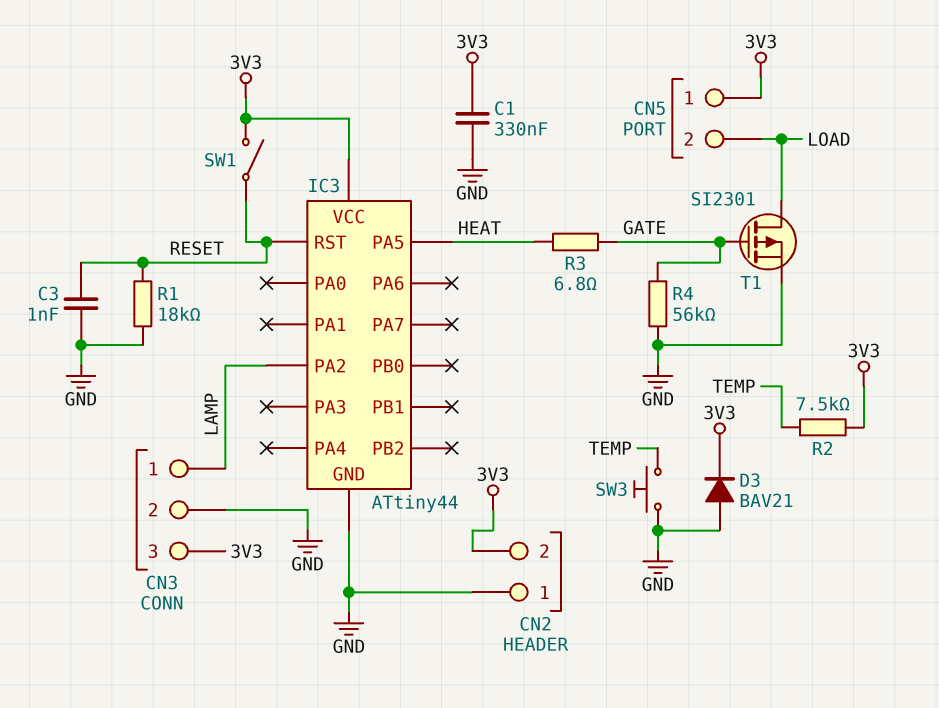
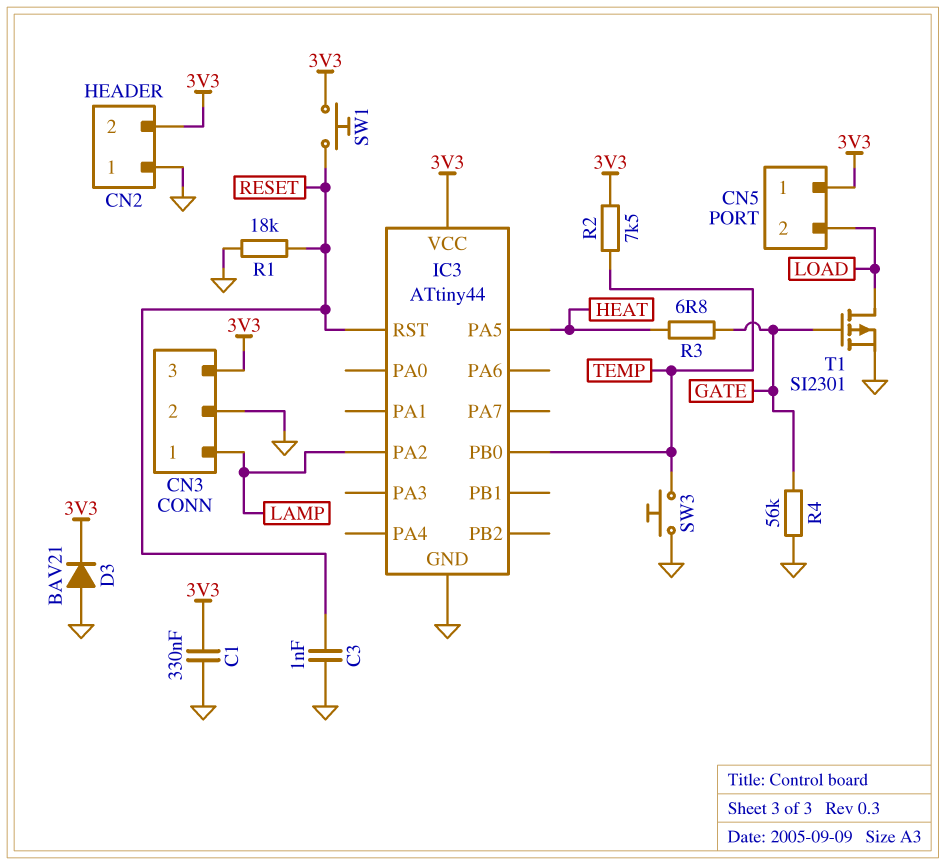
IC3 pin PB0: none -> TEMP
SW1: switch (3V3, RESET) -> button (3V3, RESET)

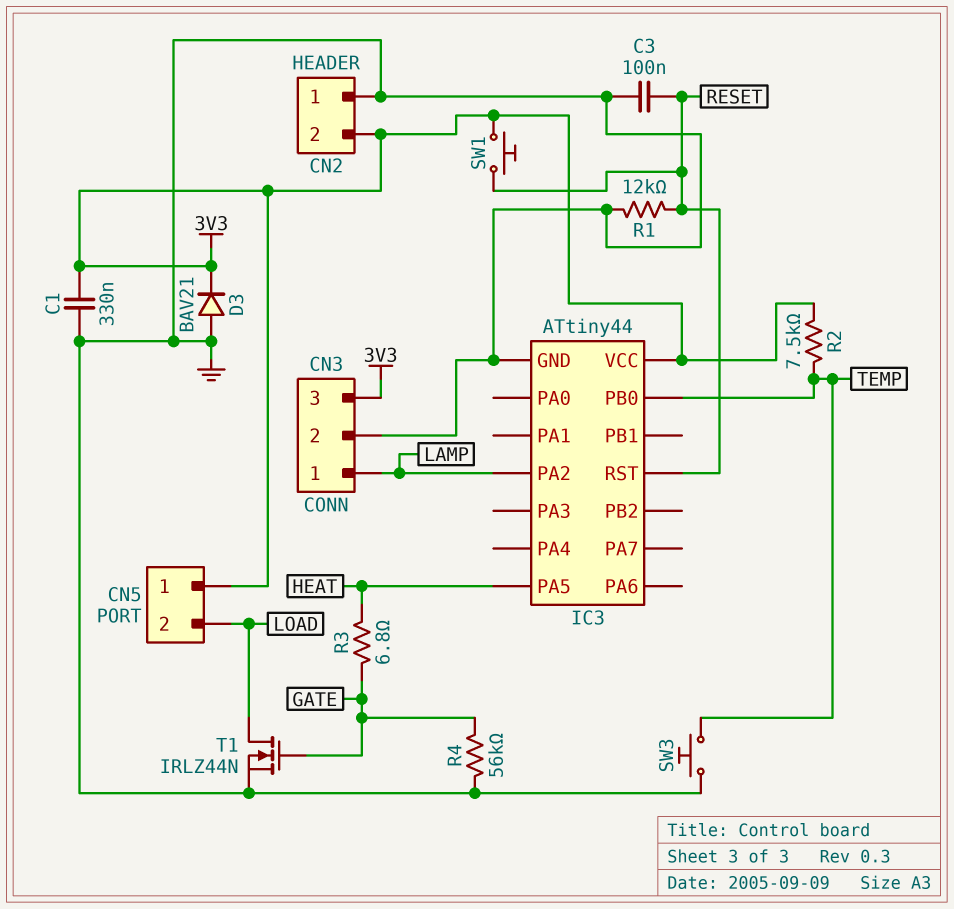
C3: 1nF (GND, RESET) -> 100nF (GND, RESET)
R1: 18k (GND, RESET) -> 12k (GND, RESET)
T1: PMOS SI2301 (G GATE, D LOAD, S GND) -> NMOS IRLZ44N (G GATE, D LOAD, S GND)

